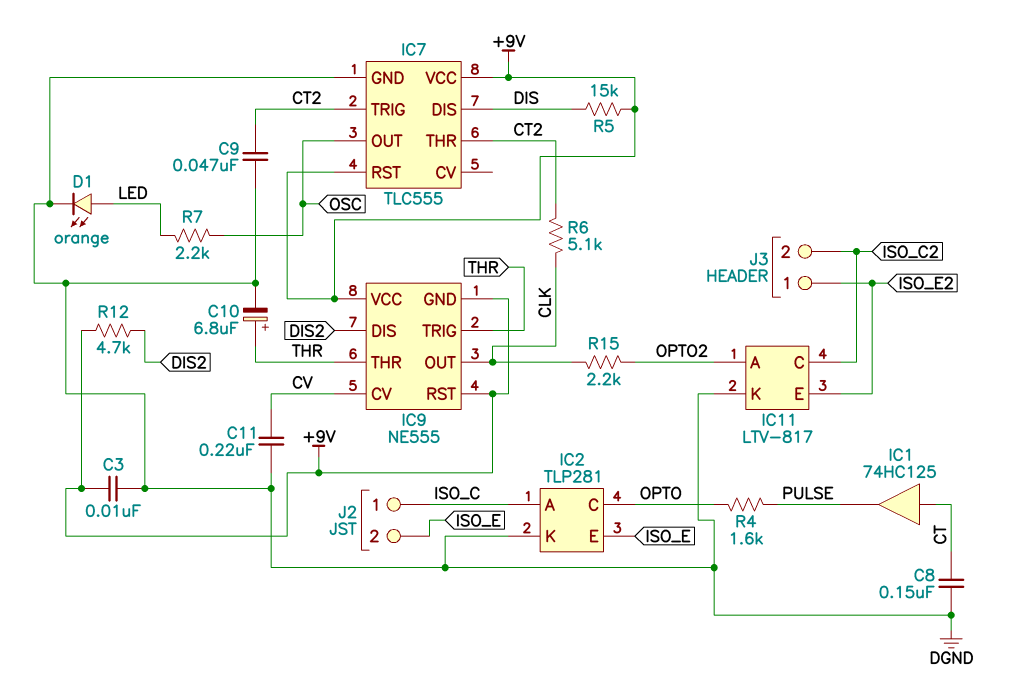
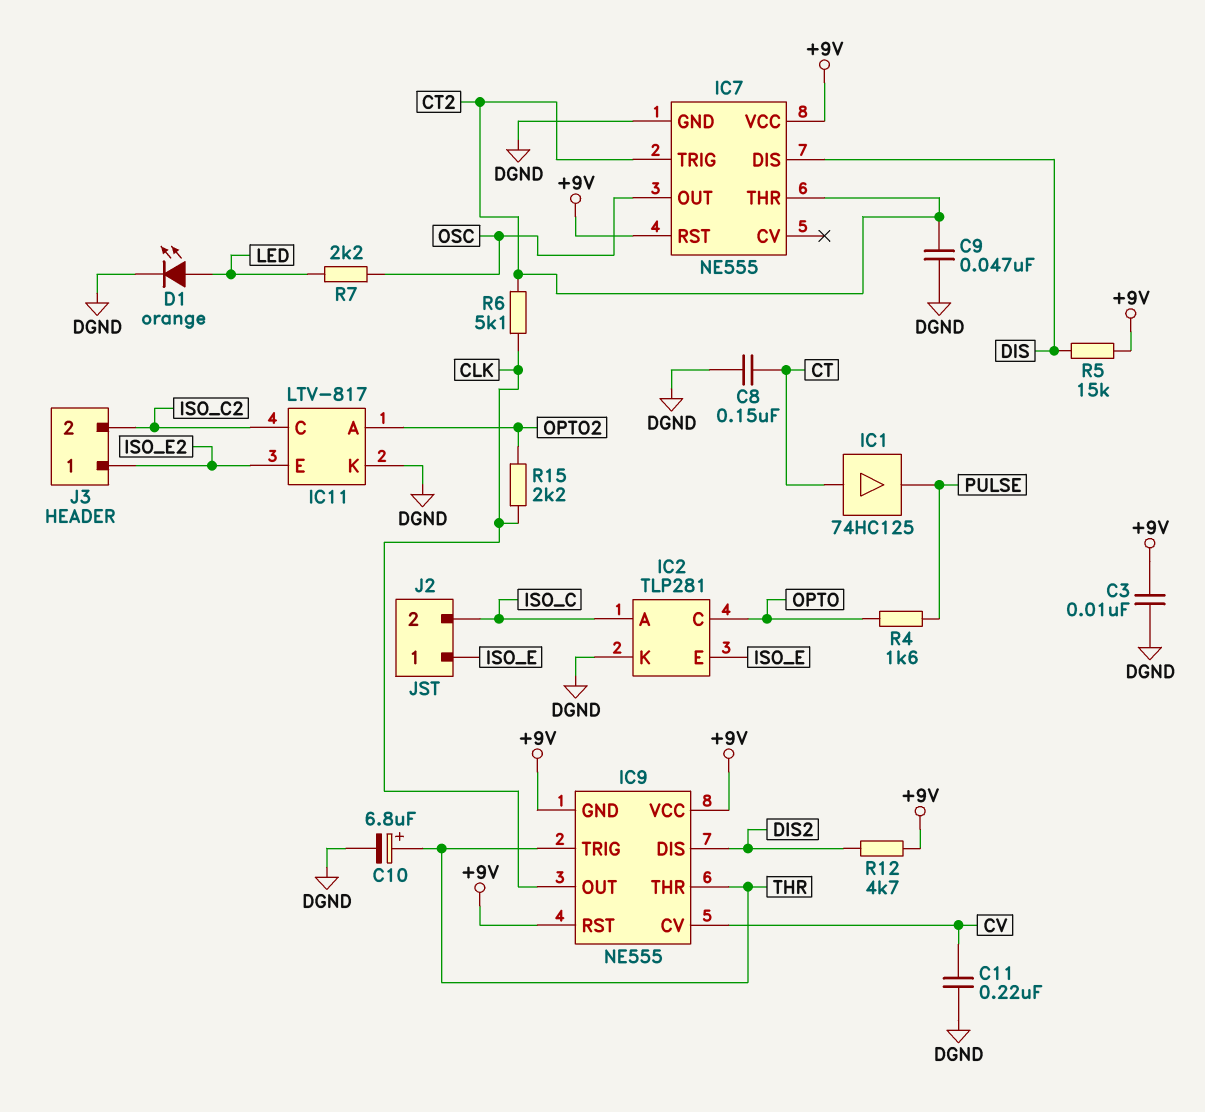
IC7: TLC555 -> NE555
J2 pin 1: ISO_C -> ISO_E
J2 pin 2: ISO_E -> ISO_C

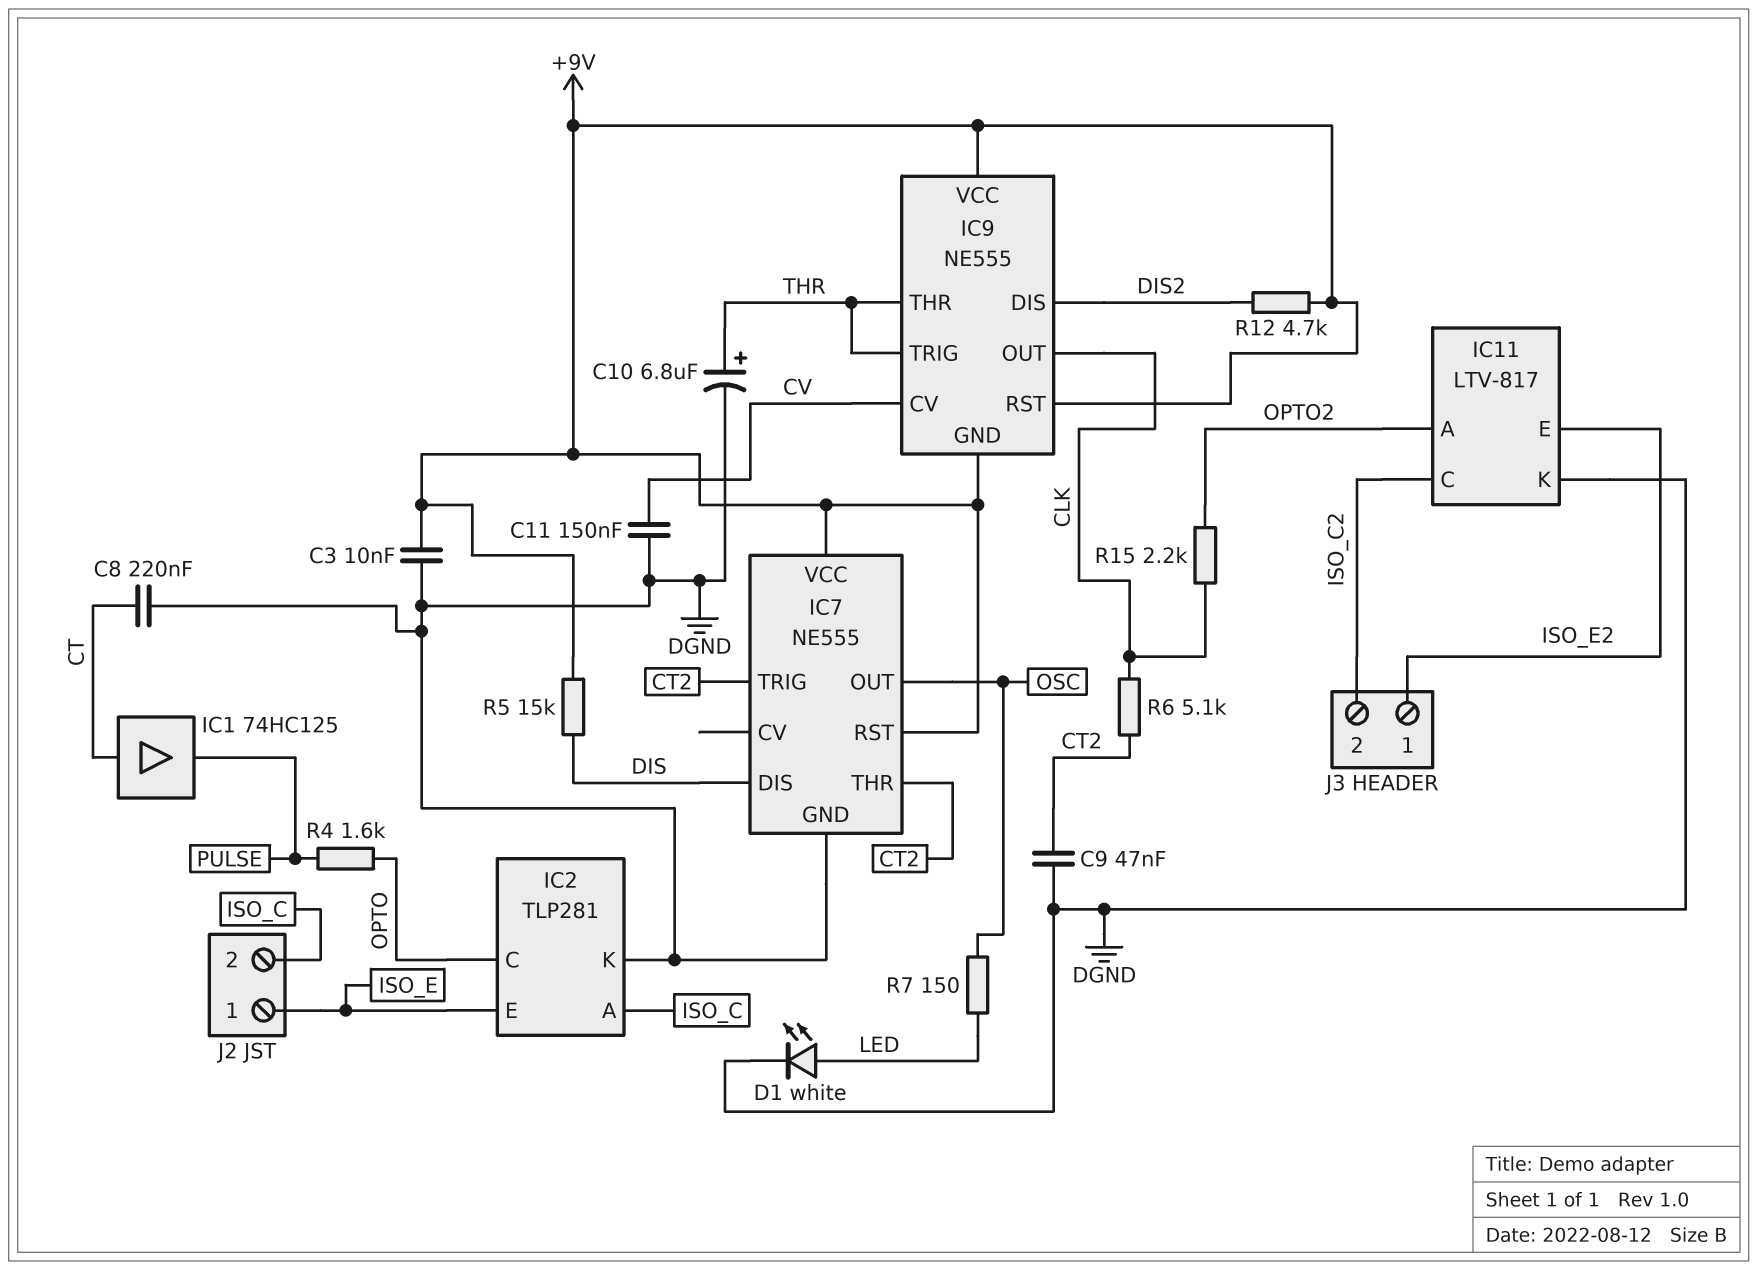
C8: 150nF (CT, DGND) -> 220nF (CT, DGND)
C11: 220nF (CV, DGND) -> 150nF (CV, DGND)
D1: LED orange (A LED, K DGND) -> LED white (A LED, K DGND)
R7: 2.2k (LED, OSC) -> 150 (LED, OSC)

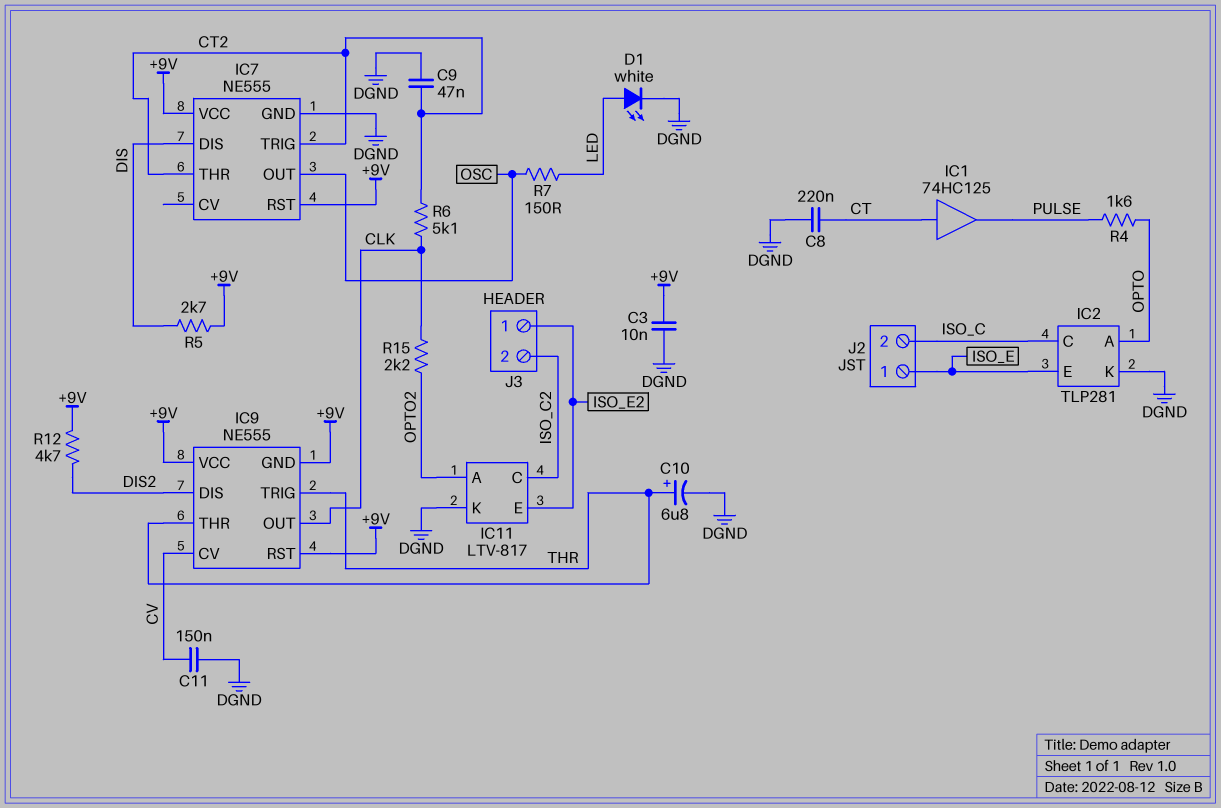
IC2 pin A: ISO_C -> OPTO
IC2 pin C: OPTO -> ISO_C
R5: 15k (+9V, DIS) -> 2.7k (+9V, DIS)

